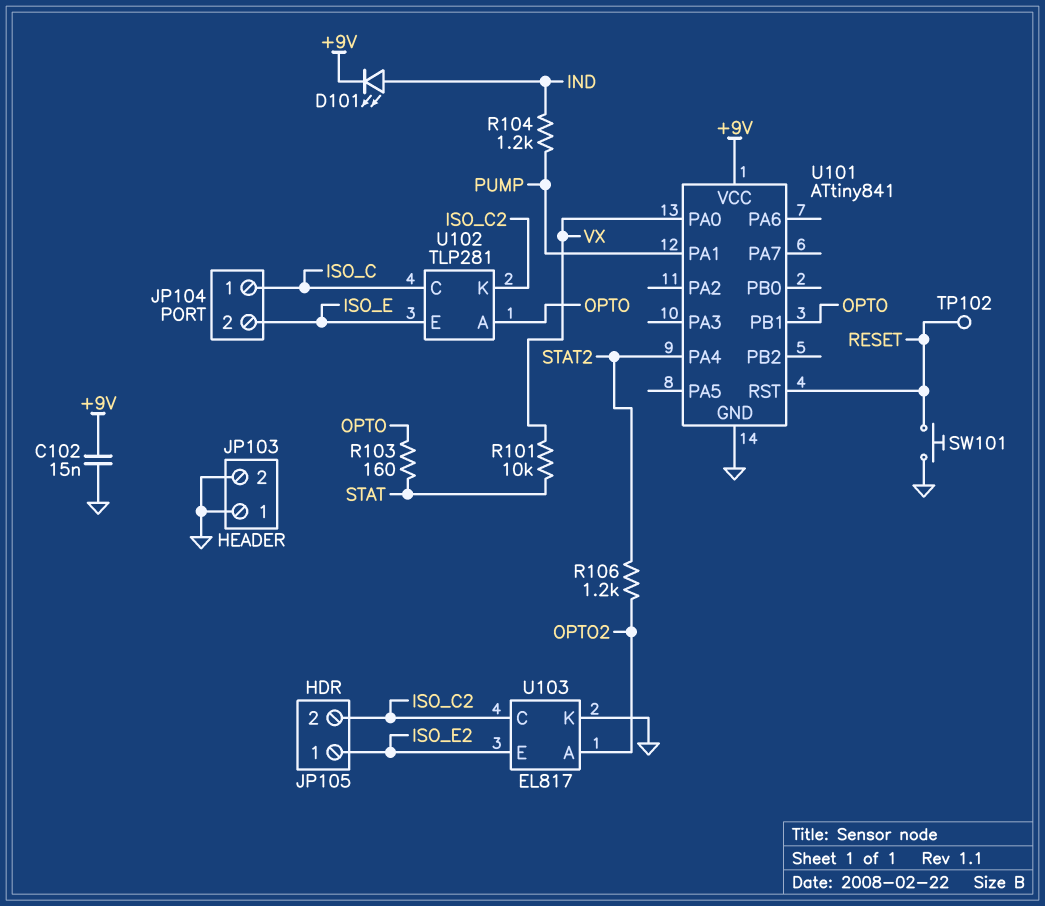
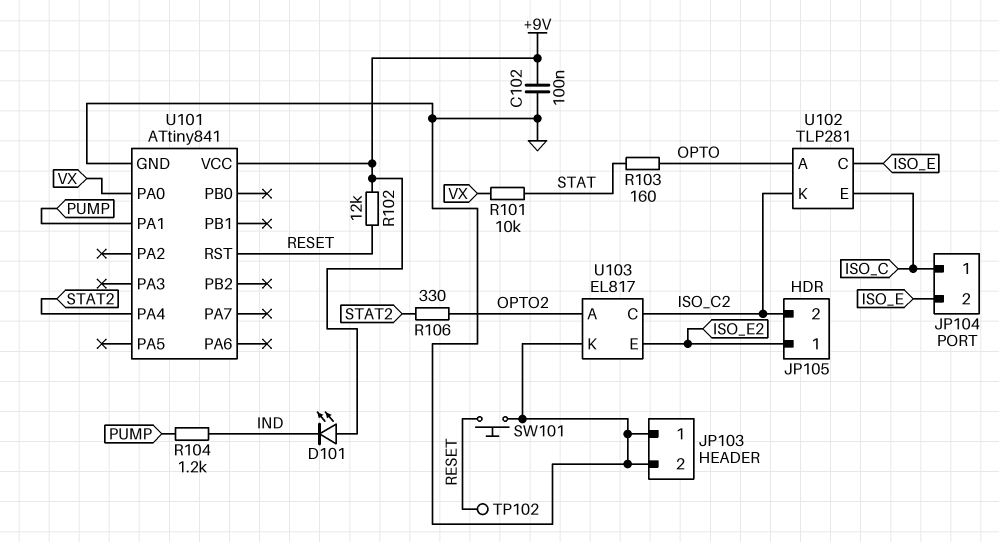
C102: 15nF (+9V, GND) -> 100nF (+9V, GND)
D101: LED (A IND, K +9V) -> LED (A +9V, K IND)
R102: none -> 12k (+9V, RESET)
R106: 1.2k (OPTO2, STAT2) -> 330 (OPTO2, STAT2)
U101 pin PB1: OPTO -> none
U102 pin C: ISO_C -> ISO_E
U102 pin E: ISO_E -> ISO_C

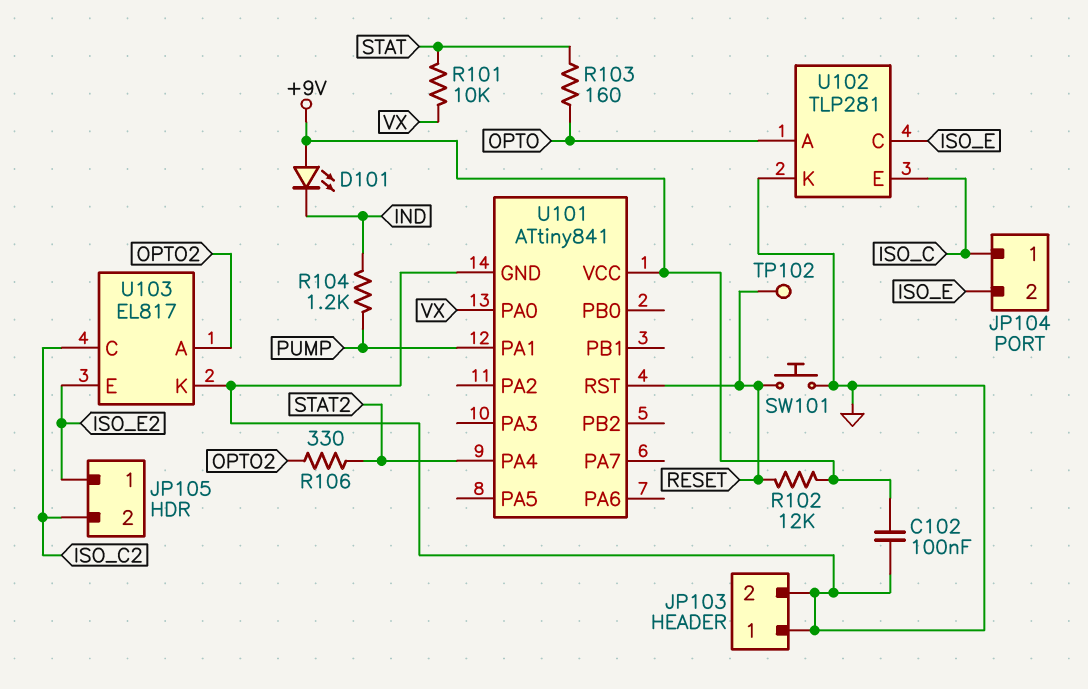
U102 pin K: ISO_C2 -> GND

